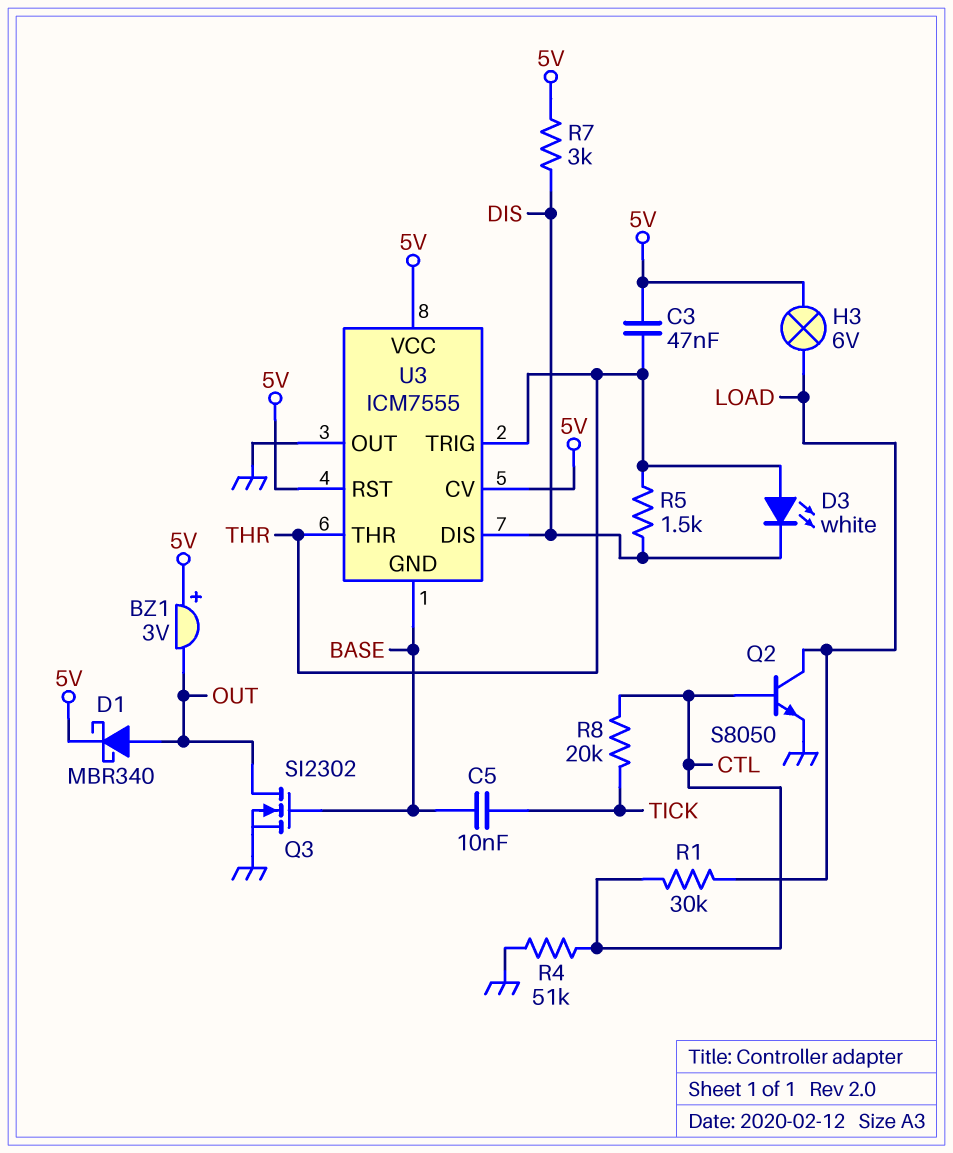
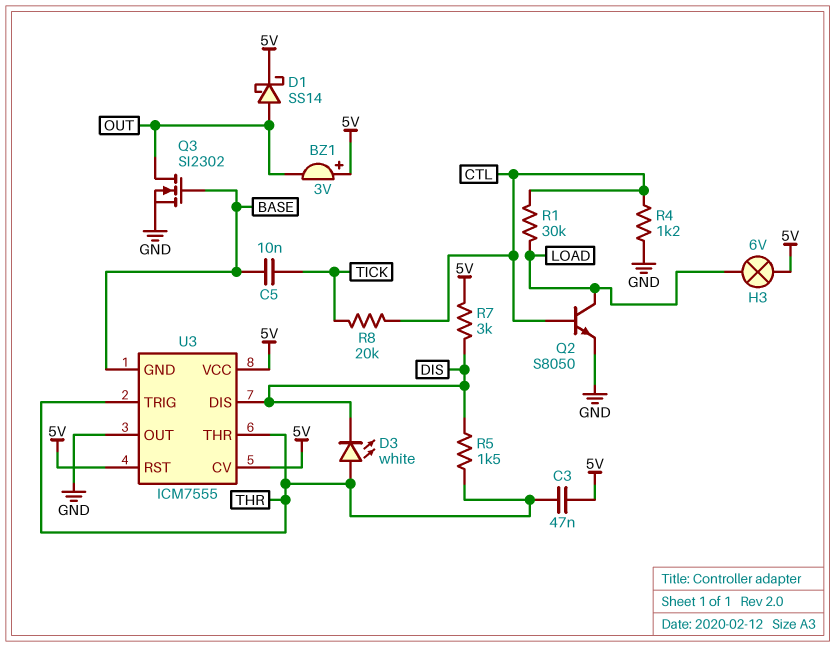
D1: schottky MBR340 (A OUT, K 5V) -> schottky SS14 (A OUT, K 5V)
R4: 51k (CTL, GND) -> 1.2k (CTL, GND)

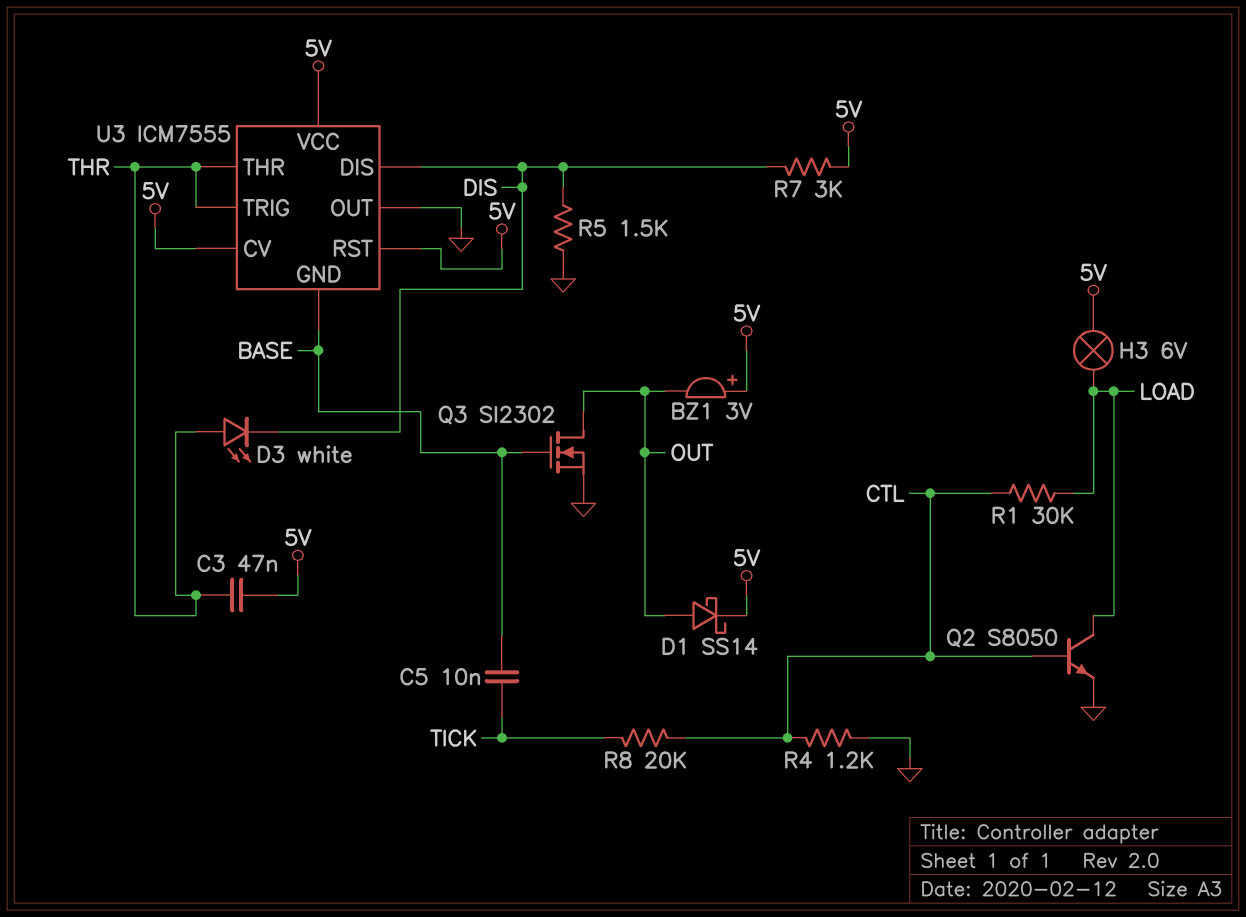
R5: 1.5k (DIS, THR) -> 1.5k (DIS, GND)

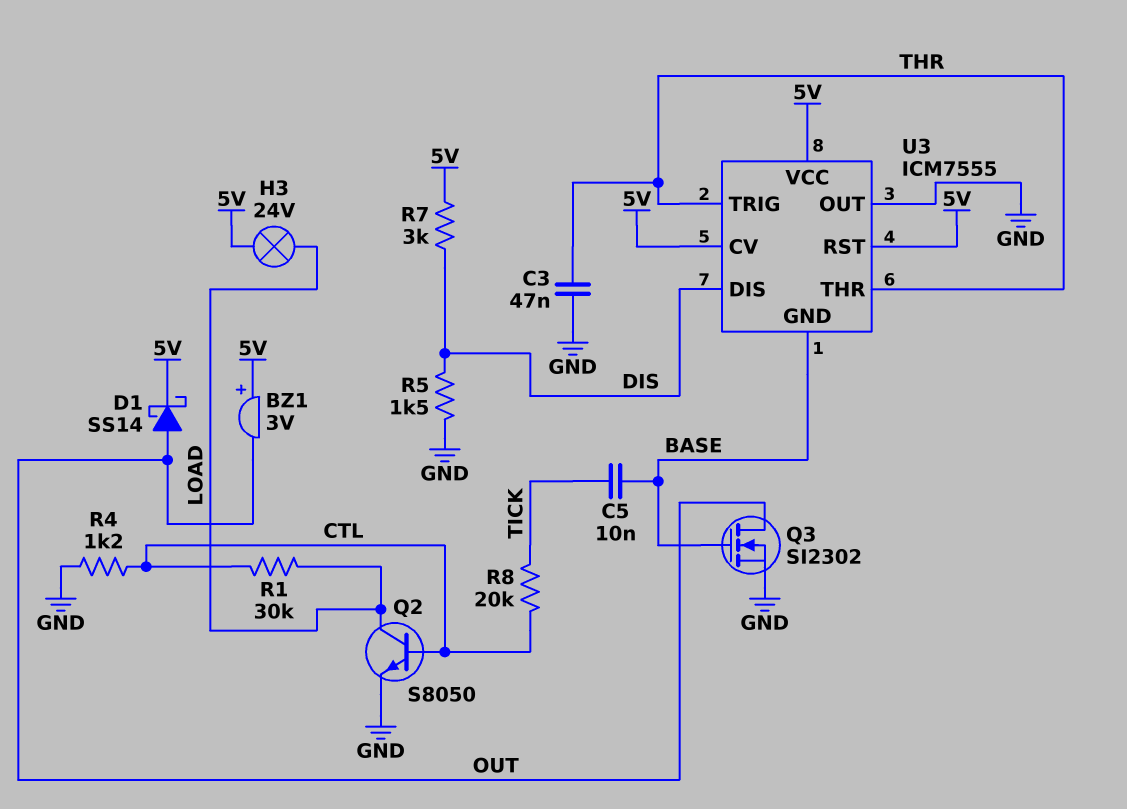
C3: 47nF (5V, THR) -> 47nF (GND, THR)
D3: LED white (A THR, K DIS) -> none
H3: lamp 6V (5V, LOAD) -> lamp 24V (5V, LOAD)

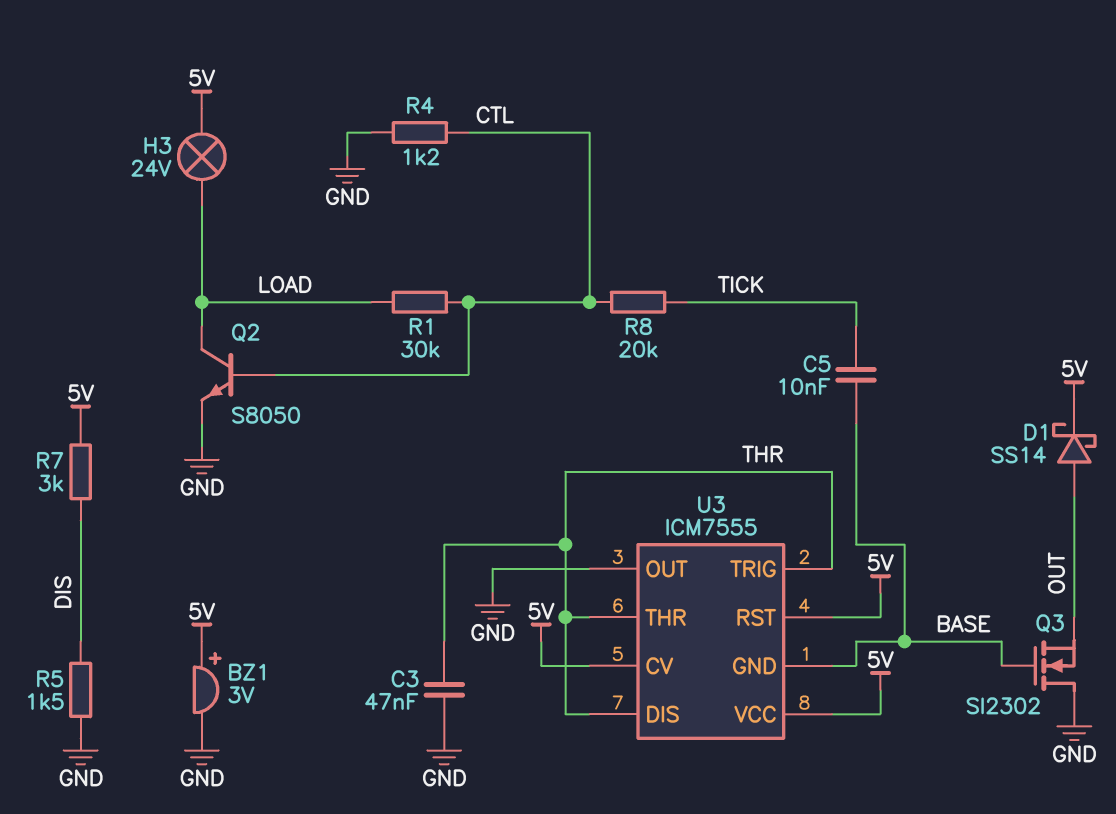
BZ1: buzzer 3V (plus 5V, minus OUT) -> buzzer 3V (plus 5V, minus GND)
Q3: NMOS SI2302 (G BASE, D OUT, S GND) -> NMOS SI2302 (G BASE, D GND, S OUT)
U3 pin DIS: DIS -> THR

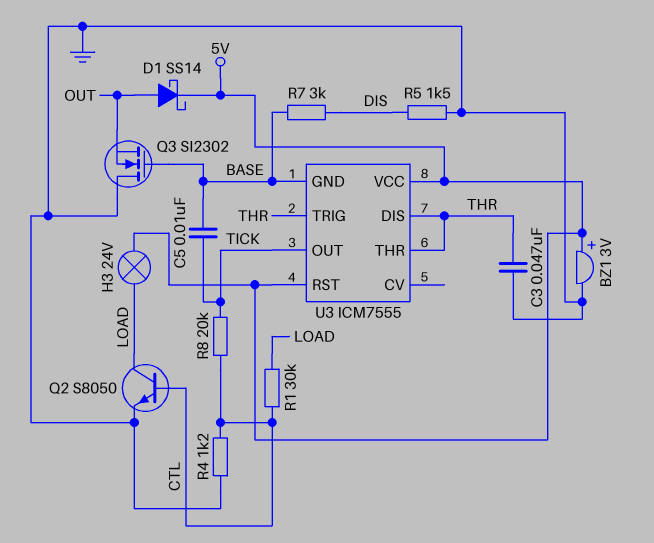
R7: 3k (5V, DIS) -> 3k (BASE, DIS)
U3 pin CV: 5V -> none
U3 pin OUT: GND -> TICK

